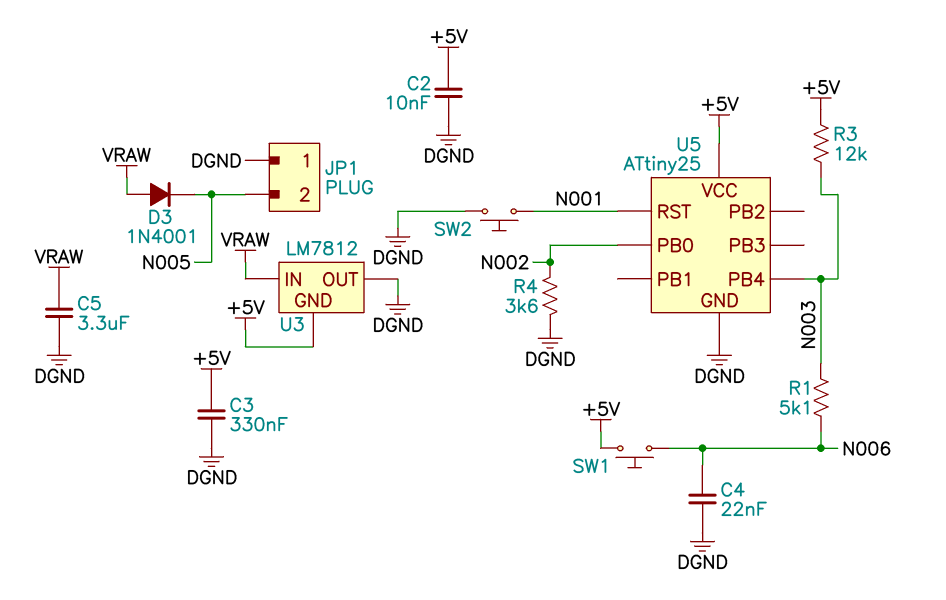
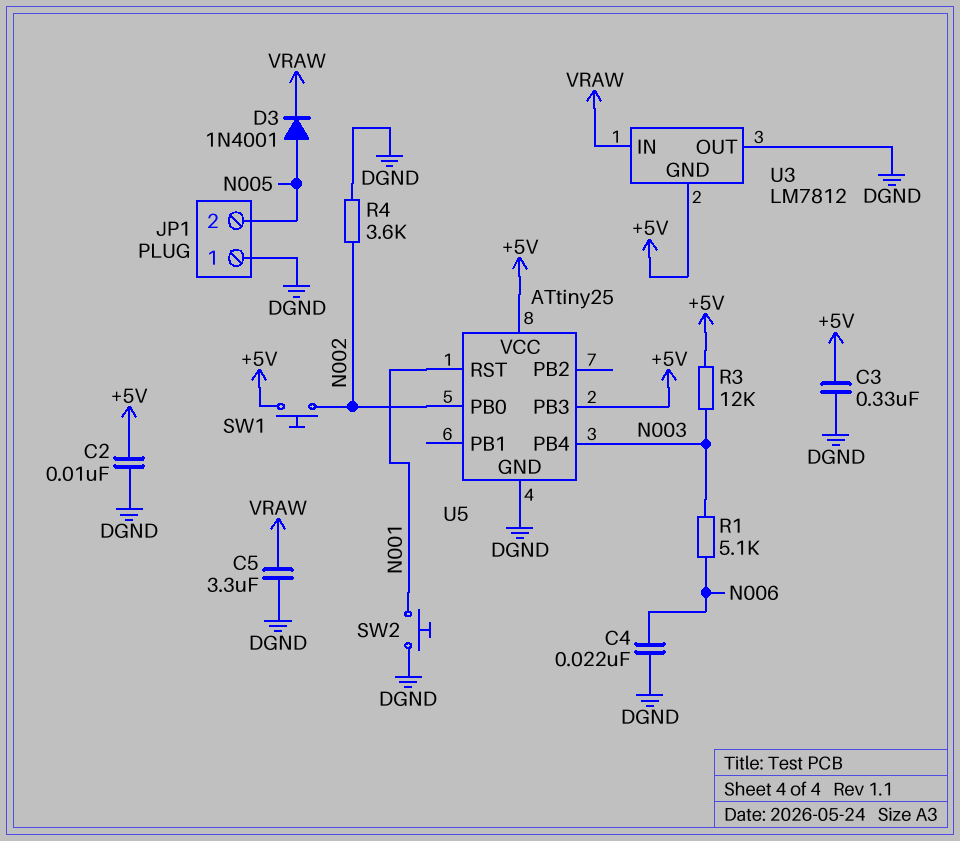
D3: diode 1N4001 (A VRAW, K N005) -> diode 1N4001 (A N005, K VRAW)
SW1: button (+5V, N006) -> button (+5V, N002)
U5 pin PB3: none -> +5V

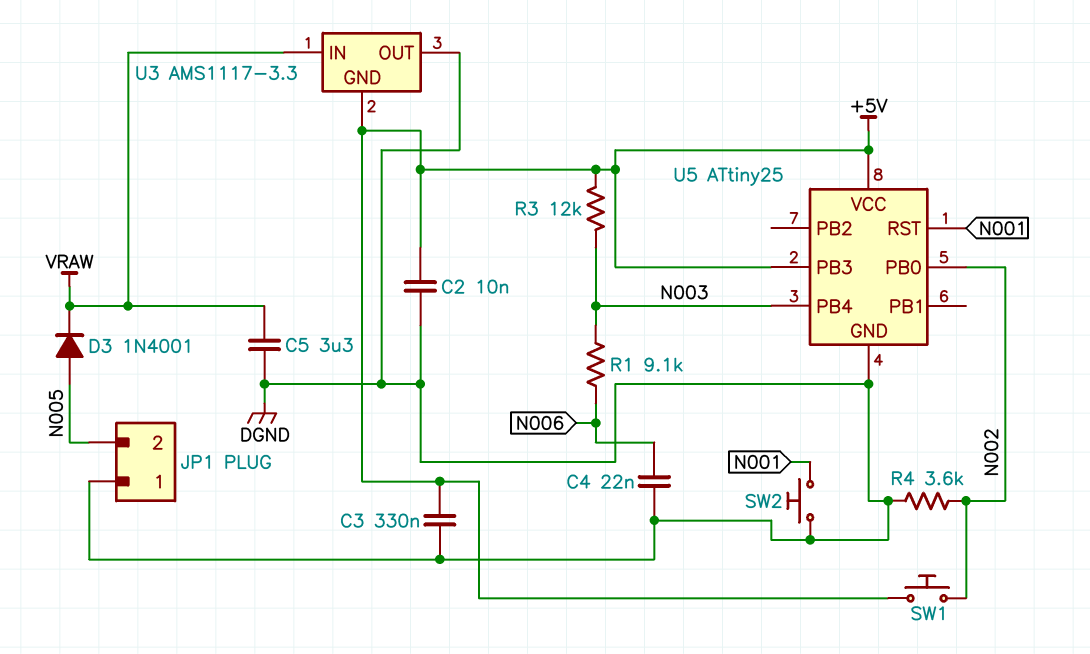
R1: 5.1k (N003, N006) -> 9.1k (N003, N006)
U3: LM7812 -> AMS1117-3.3

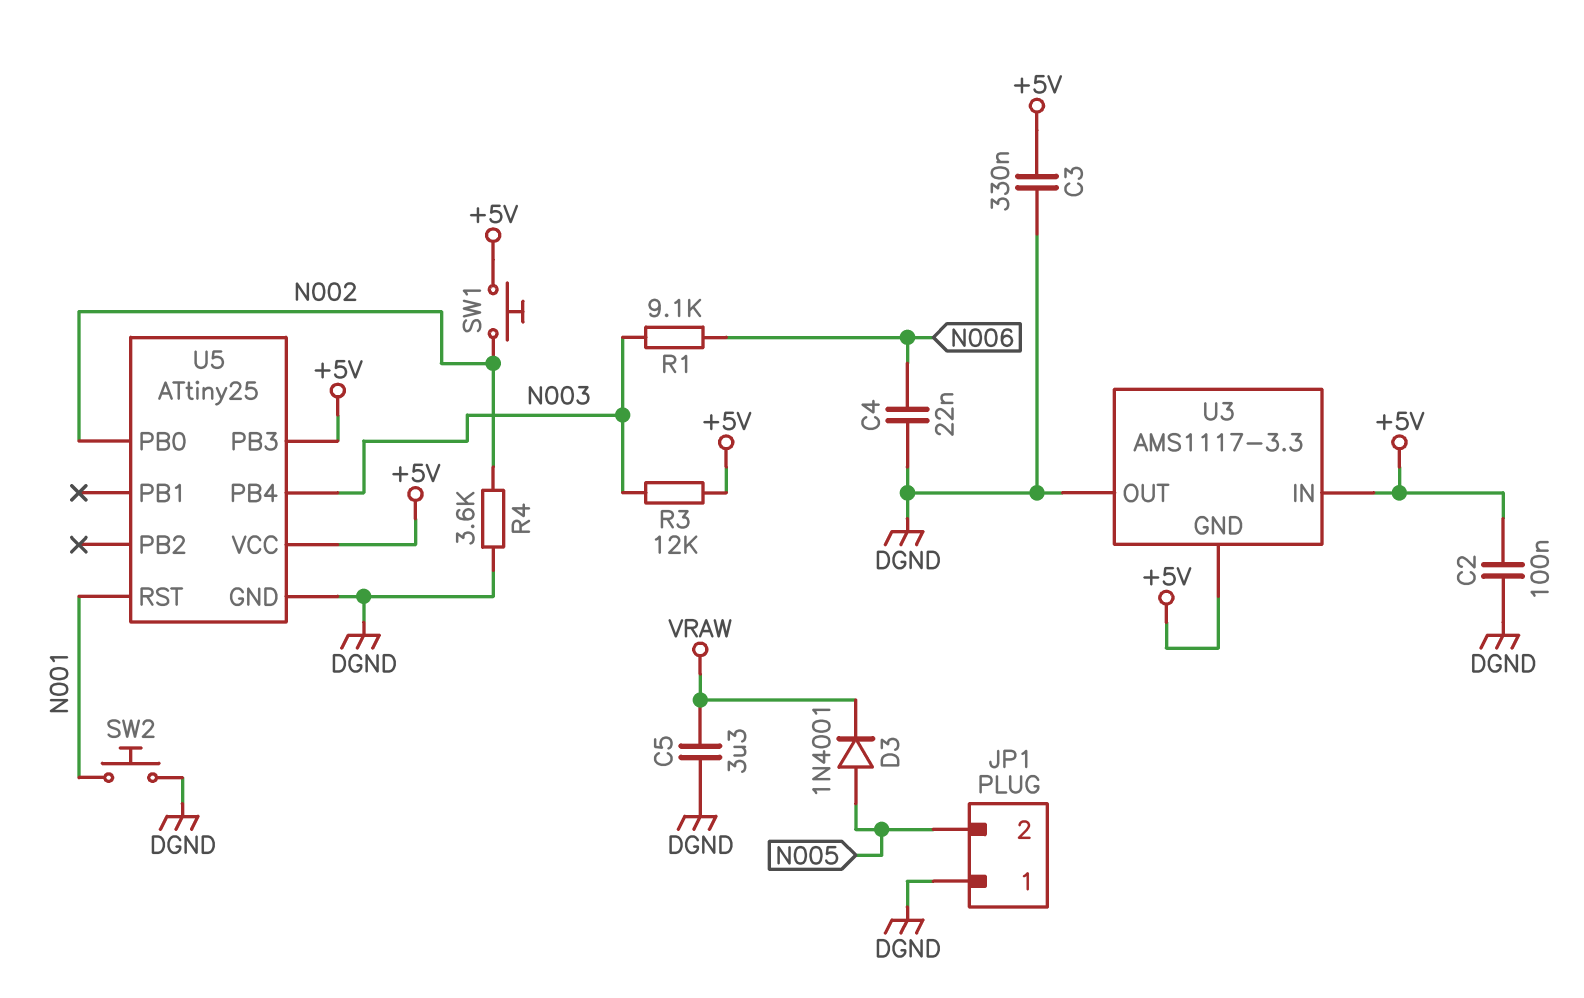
C2: 10nF (+5V, DGND) -> 100nF (+5V, DGND)
U3 pin IN: VRAW -> +5V

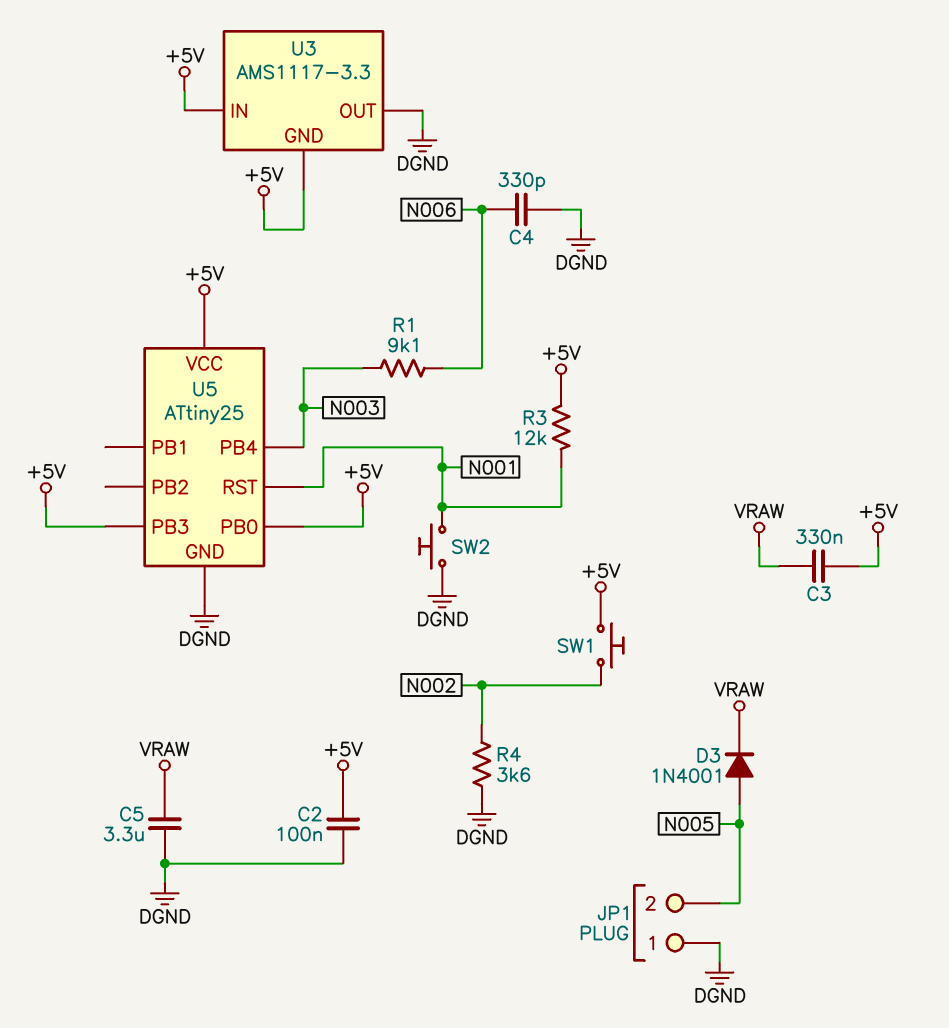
C3: 330nF (+5V, DGND) -> 330nF (+5V, VRAW)
C4: 22nF (DGND, N006) -> 330pF (DGND, N006)
R3: 12k (+5V, N003) -> 12k (+5V, N001)
U5 pin PB0: N002 -> +5V

